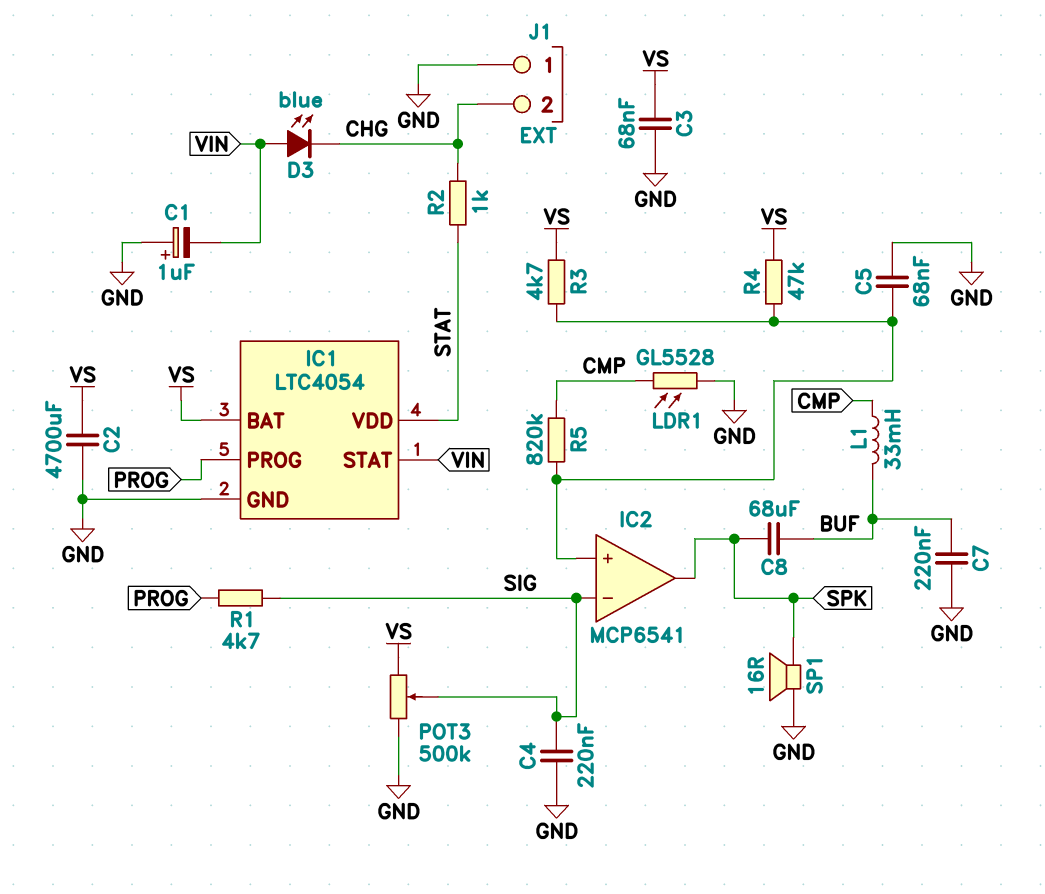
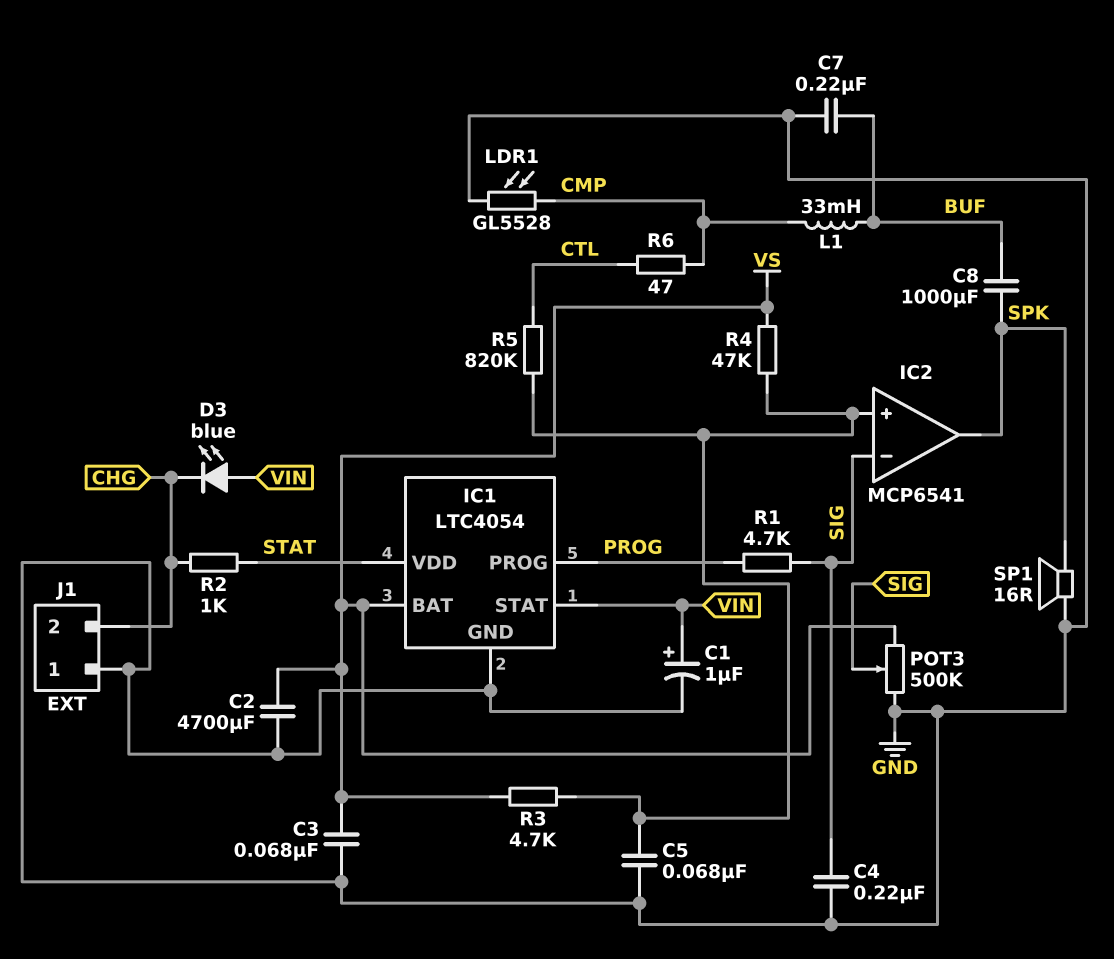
C1: 1uF (plus GND, minus VIN) -> 1uF (plus VIN, minus GND)
C8: 68uF (BUF, SPK) -> 1000uF (BUF, SPK)
R5: 820k (CMP, IC2/in+) -> 820k (CTL, IC2/in+)
R6: none -> 47 (CMP, CTL)

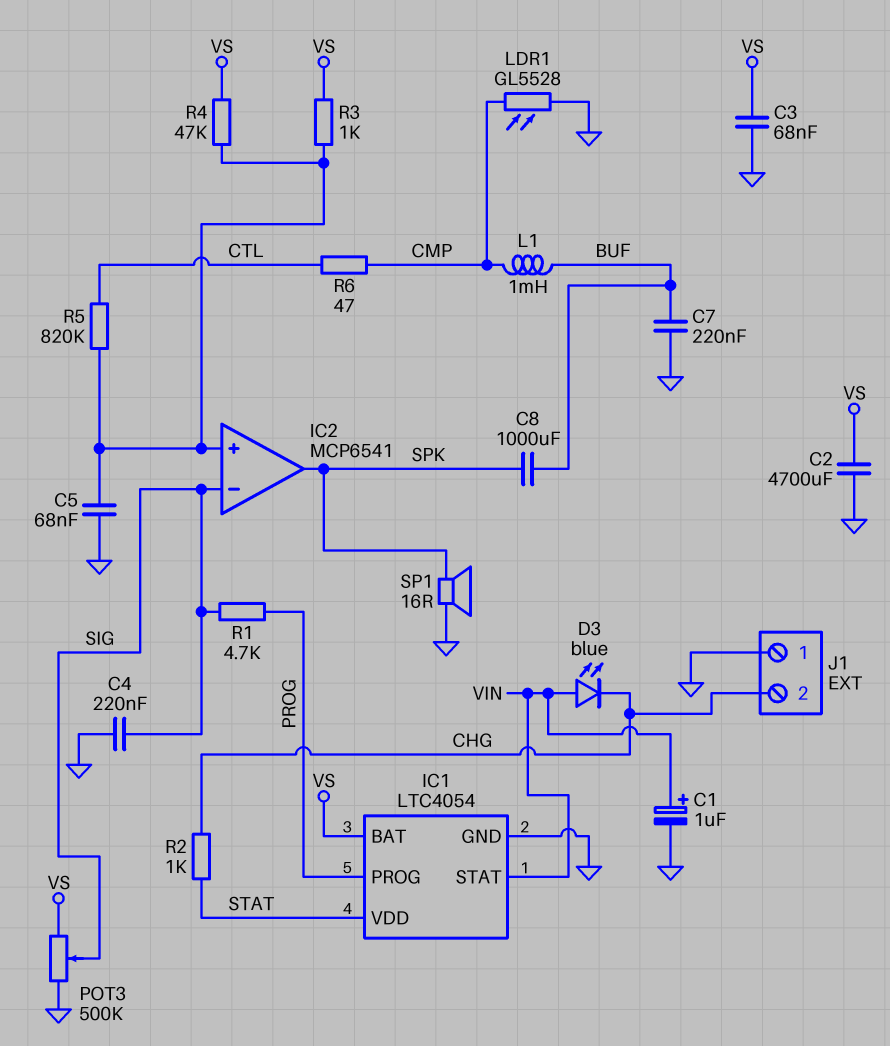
L1: 33mH (BUF, CMP) -> 1mH (BUF, CMP)
R3: 4.7k (IC2/in+, VS) -> 1k (IC2/in+, VS)

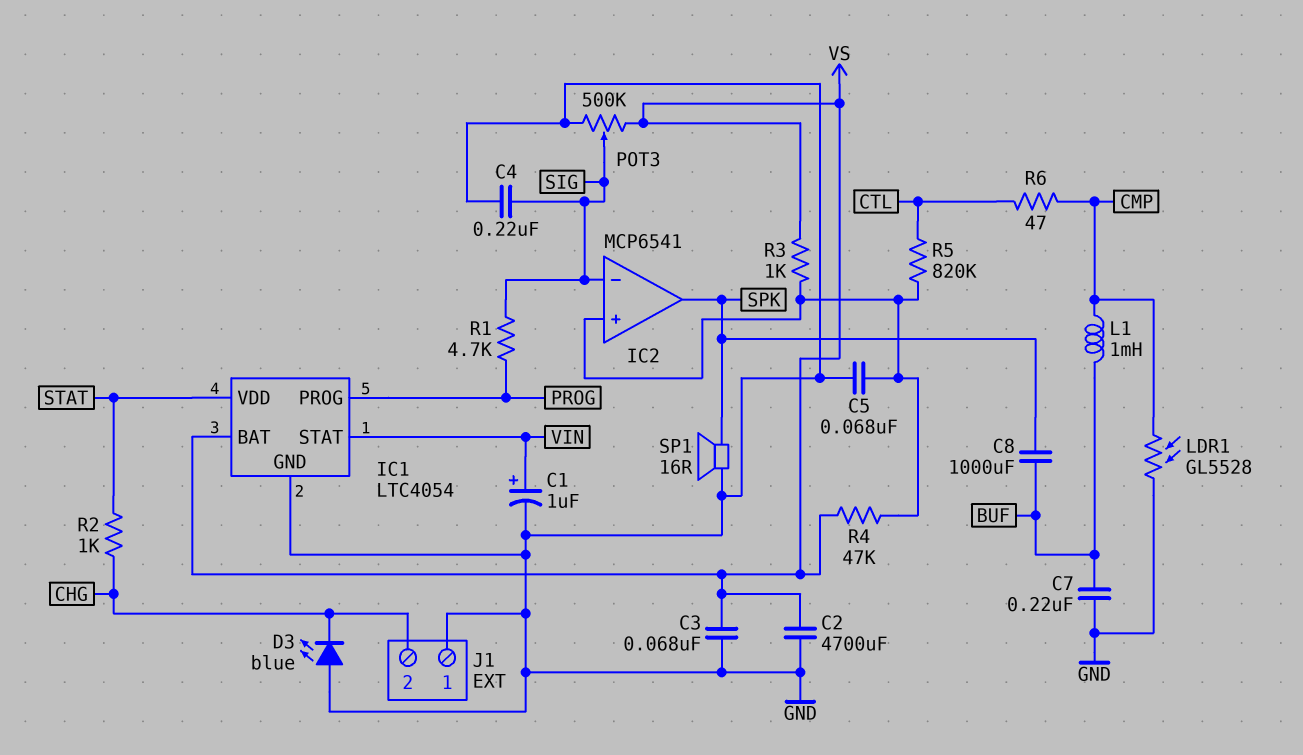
D3: LED blue (A VIN, K CHG) -> LED blue (A GND, K CHG)

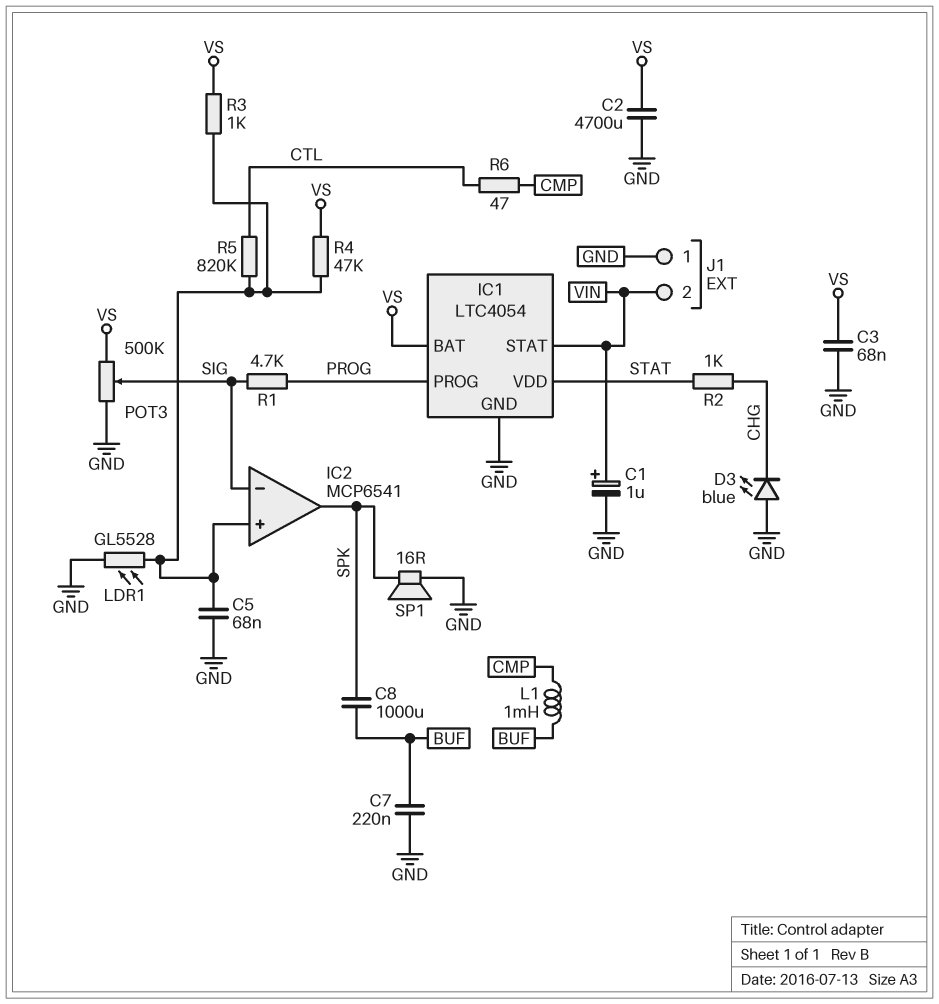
C4: 220nF (GND, SIG) -> none
J1 pin 2: CHG -> VIN
LDR1: GL5528 (CMP, GND) -> GL5528 (GND, IC2/in+)

